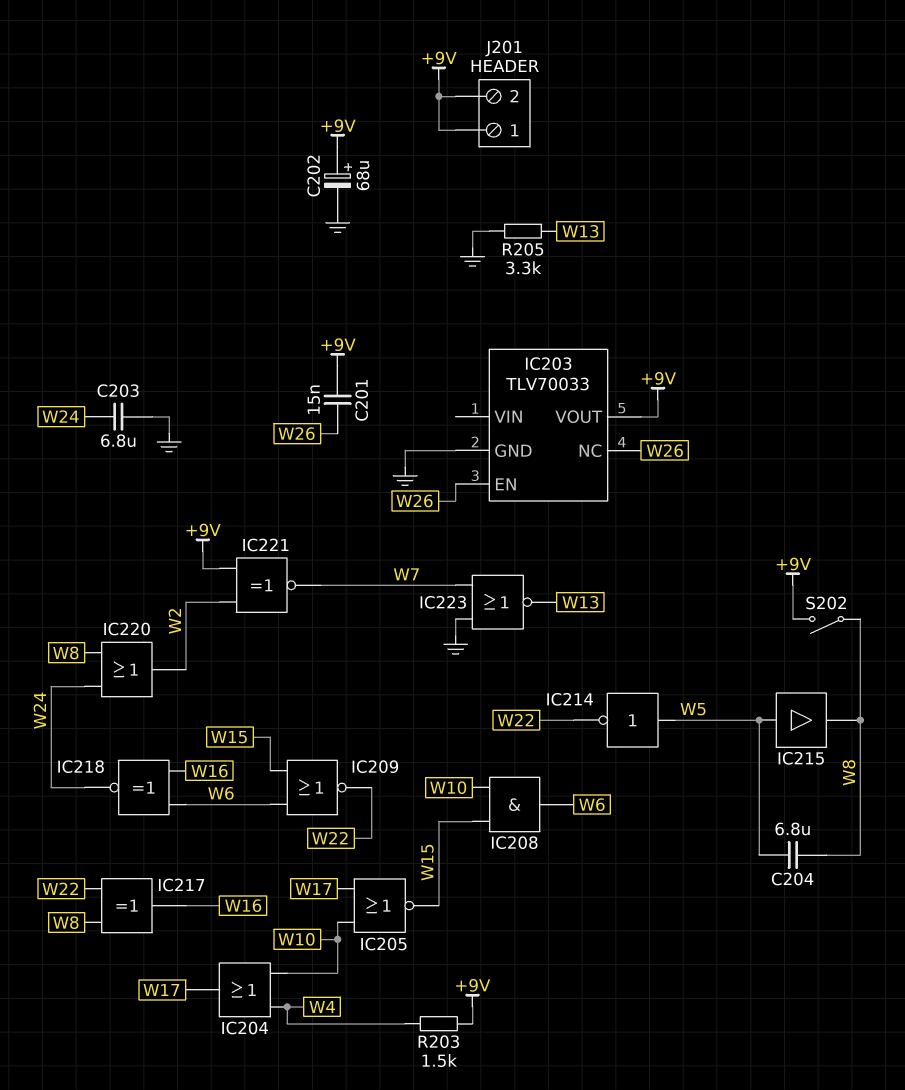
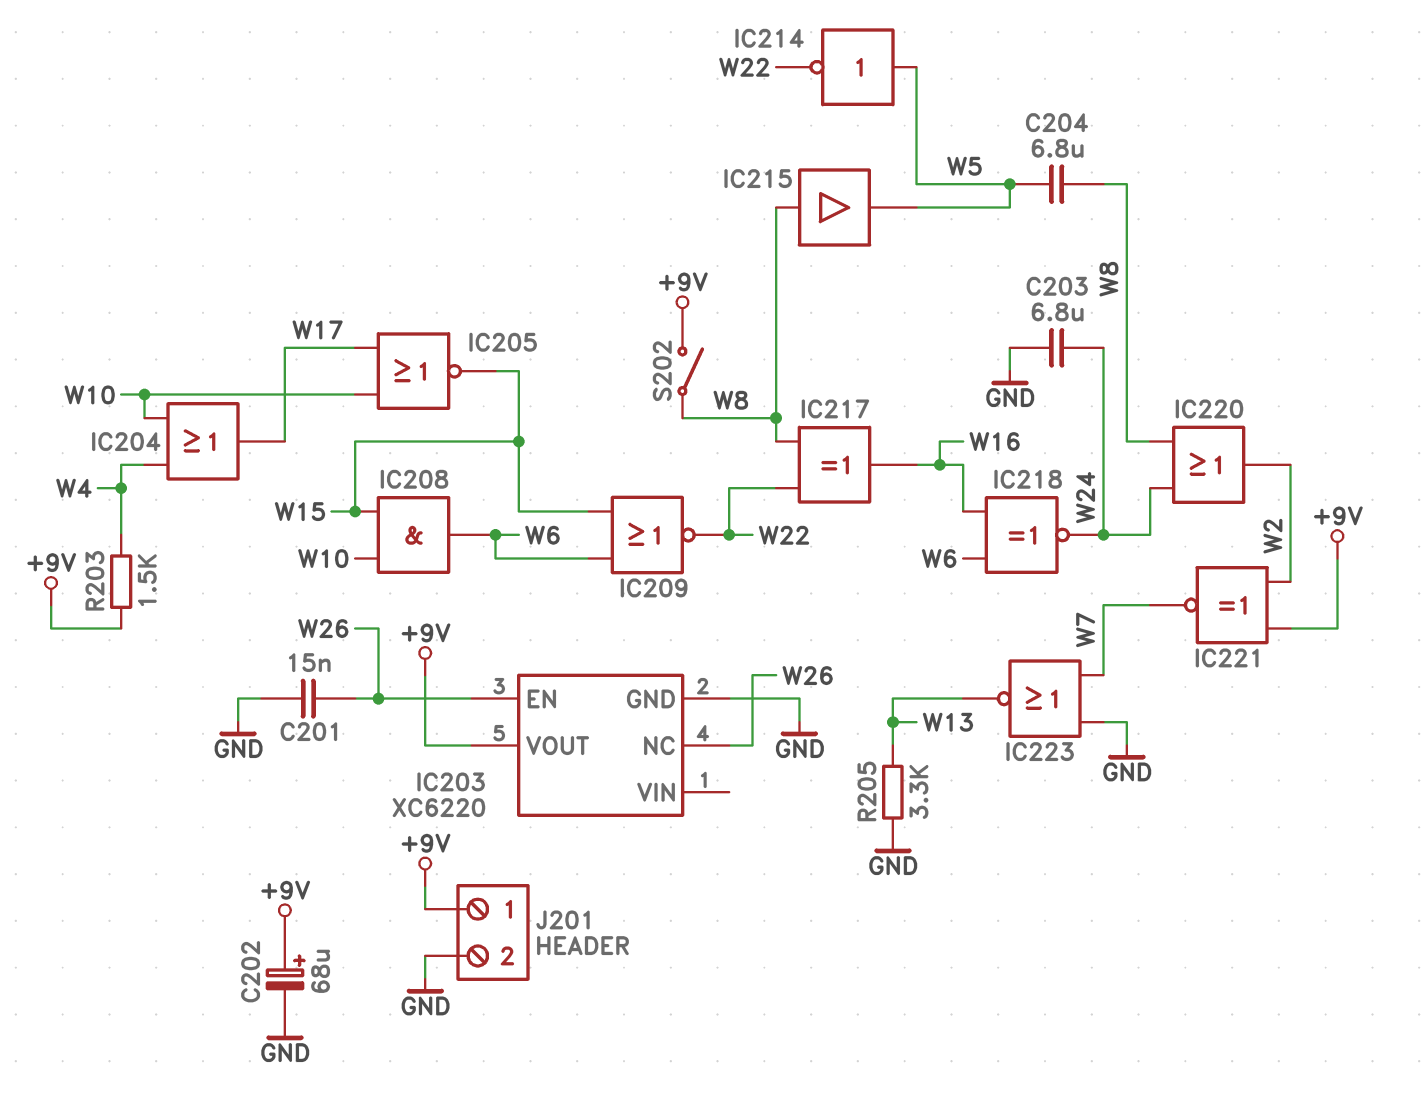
C201: 15nF (+9V, W26) -> 15nF (GND, W26)
IC203: TLV70033 -> XC6220
IC215: buffer (in W5, out W8) -> buffer (in W8, out W5)
J201 pin 2: +9V -> GND

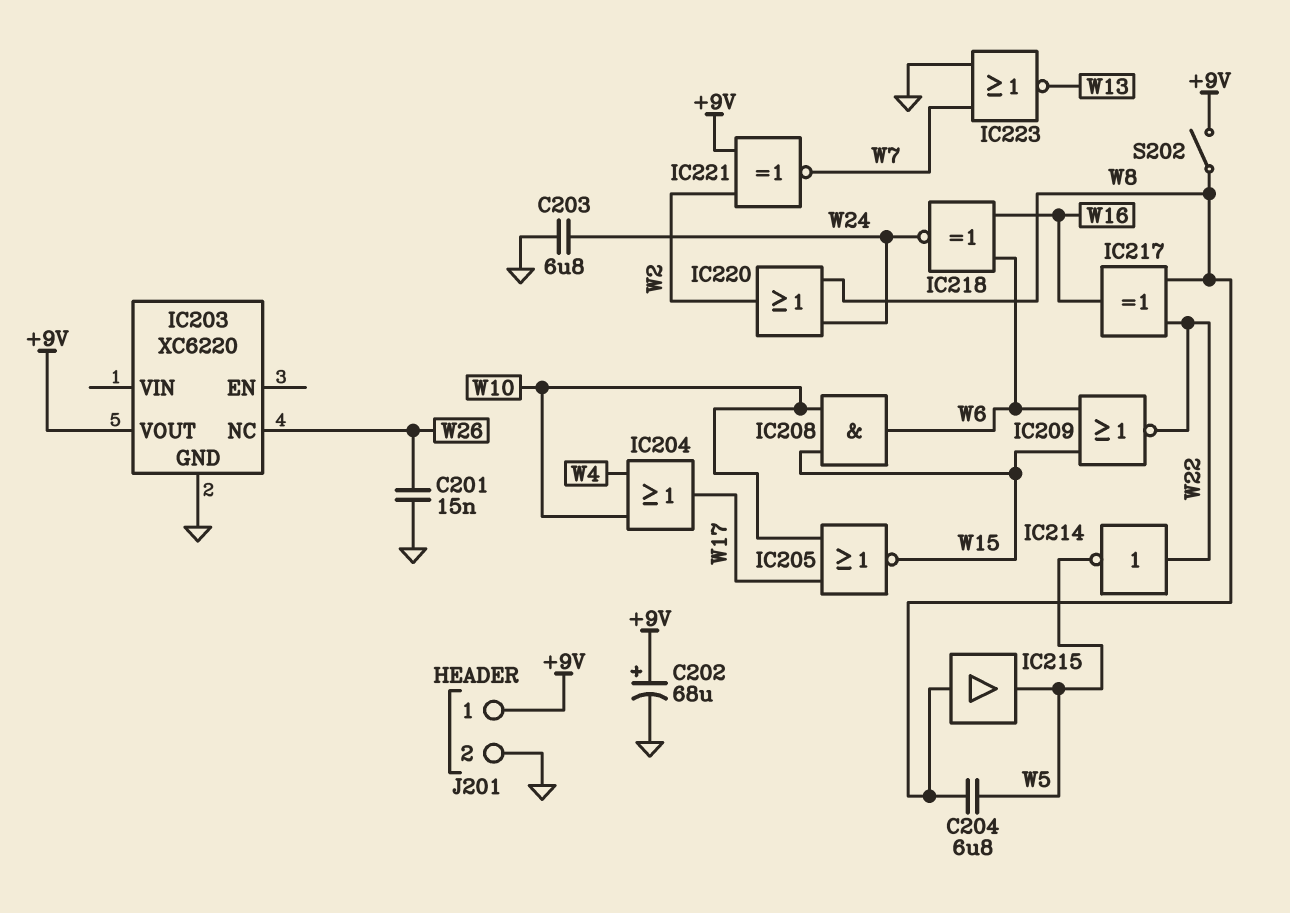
IC203 pin EN: W26 -> none
IC214: NOT (in W5, out W22) -> NOT (in W22, out W5)
R203: 1.5k (+9V, W4) -> none
R205: 3.3k (GND, W13) -> none

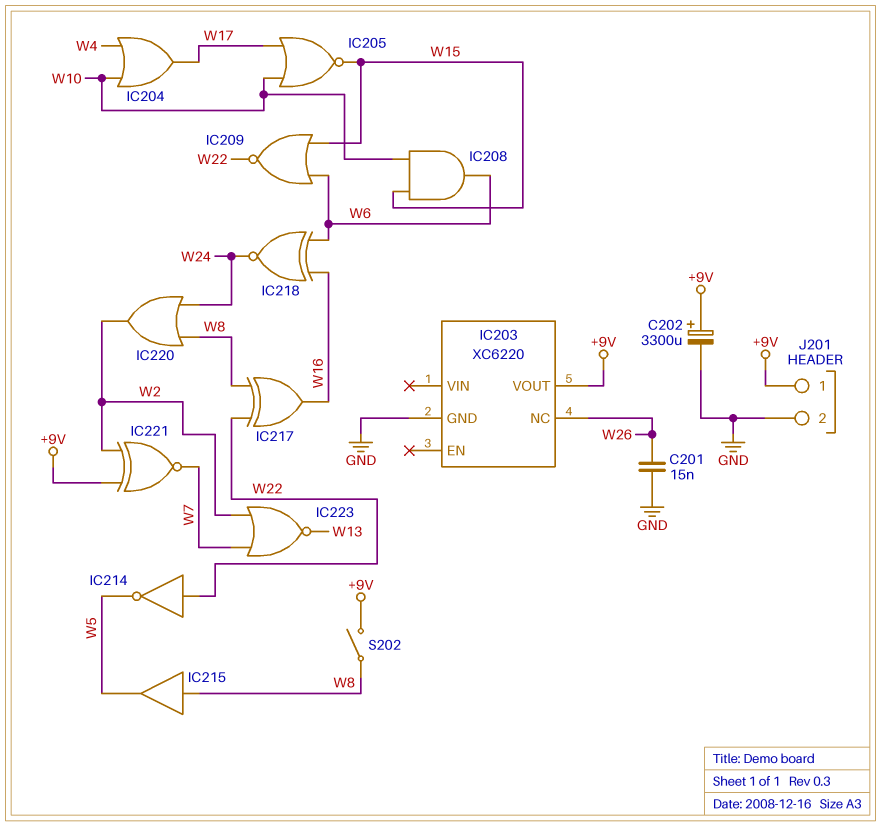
C202: 68uF (plus +9V, minus GND) -> 3300uF (plus +9V, minus GND)
C203: 6.8uF (GND, W24) -> none
C204: 6.8uF (W5, W8) -> none
IC223: NOR (in GND, in W7, out W13) -> NOR (in W2, in W7, out W13)

